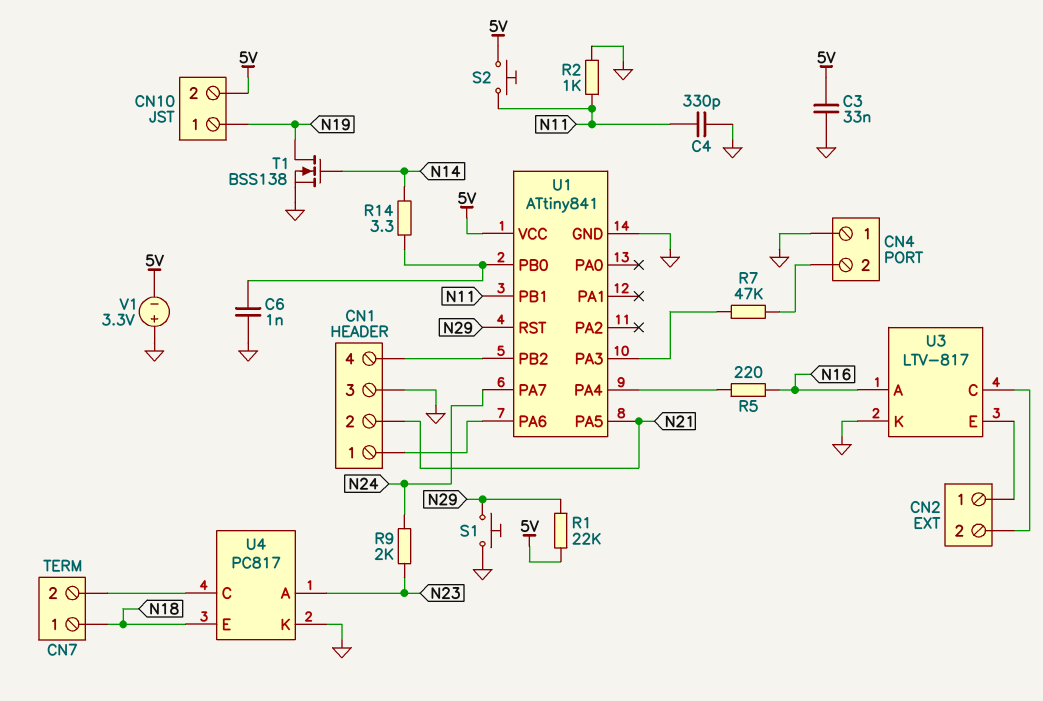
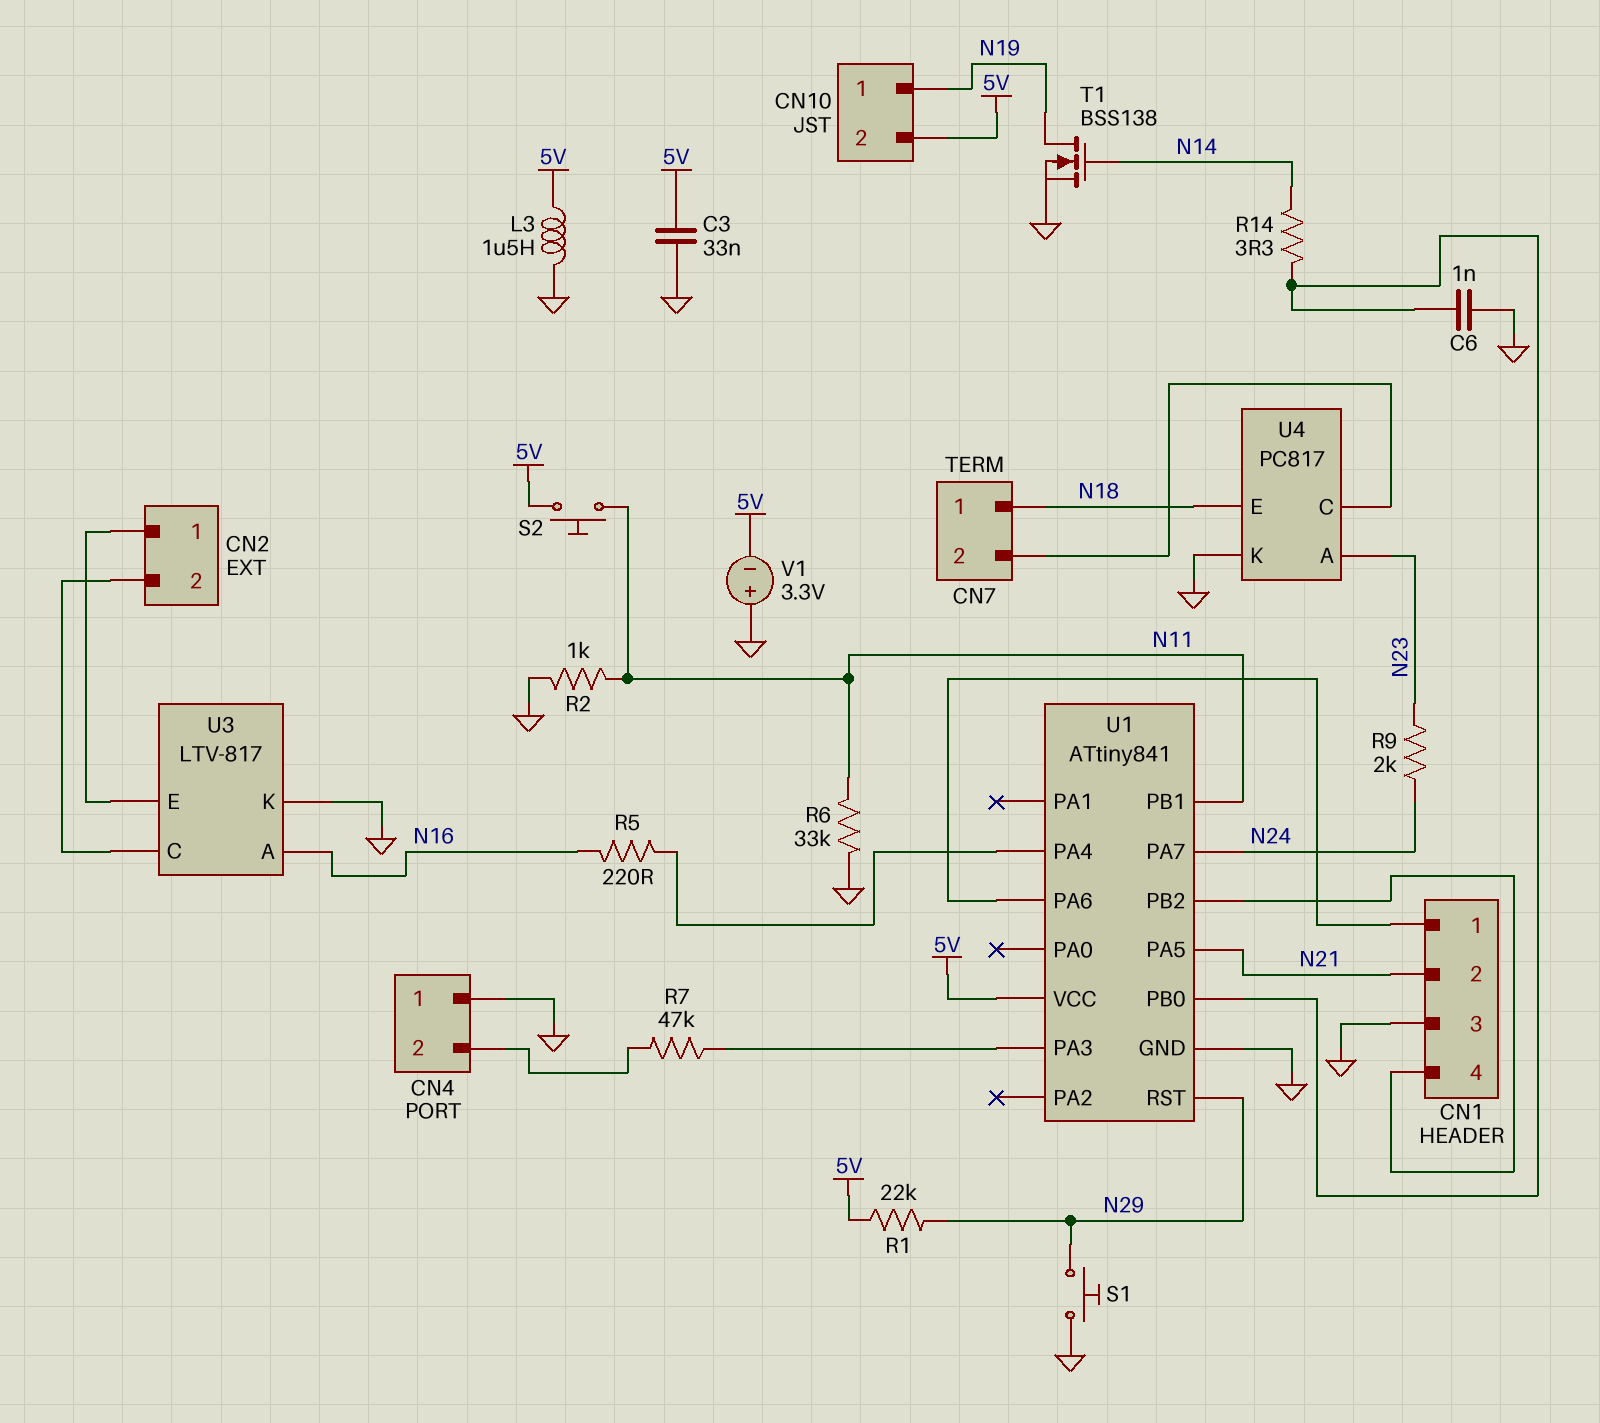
C4: 330pF (GND, N11) -> none
L3: none -> 1.5uH (5V, GND)
R6: none -> 33k (GND, N11)

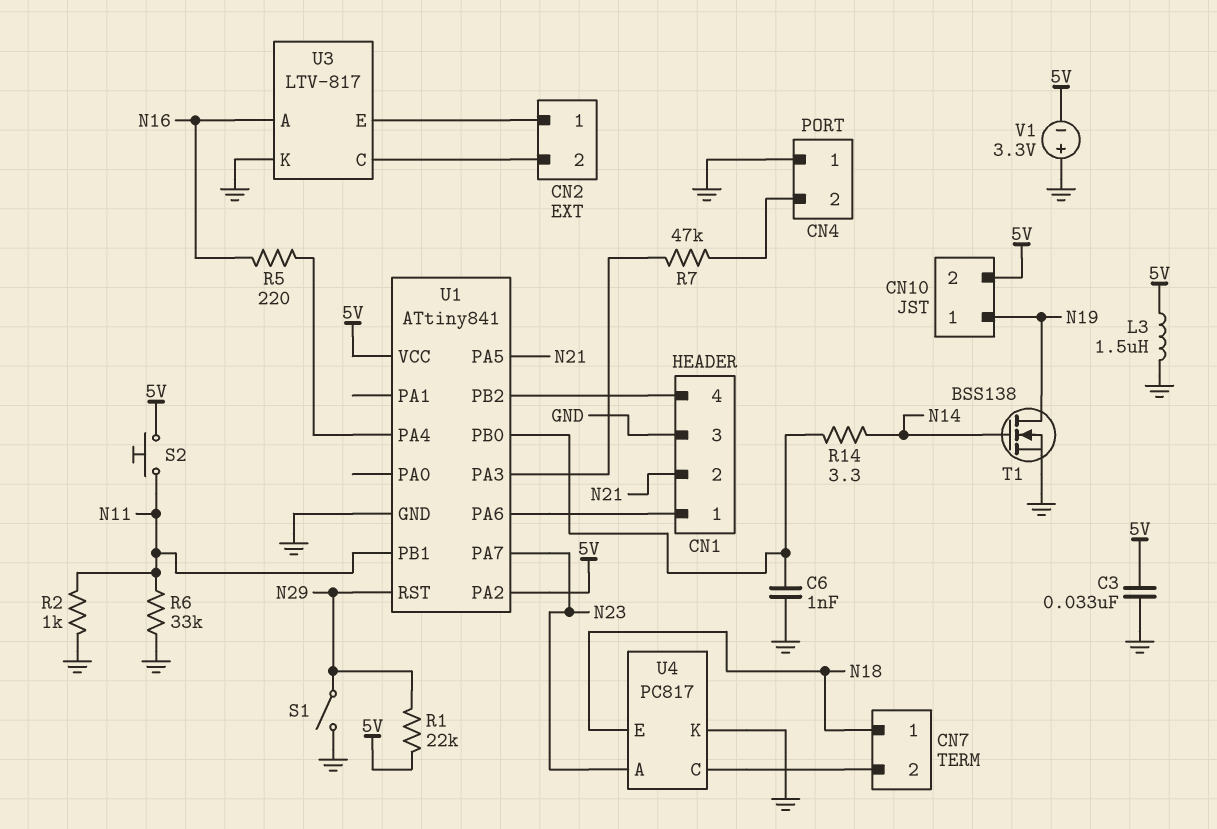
R9: 2k (N23, N24) -> none
S1: button (GND, N29) -> switch (GND, N29)
U1 pin PA2: none -> 5V
U1 pin PA7: N24 -> N23

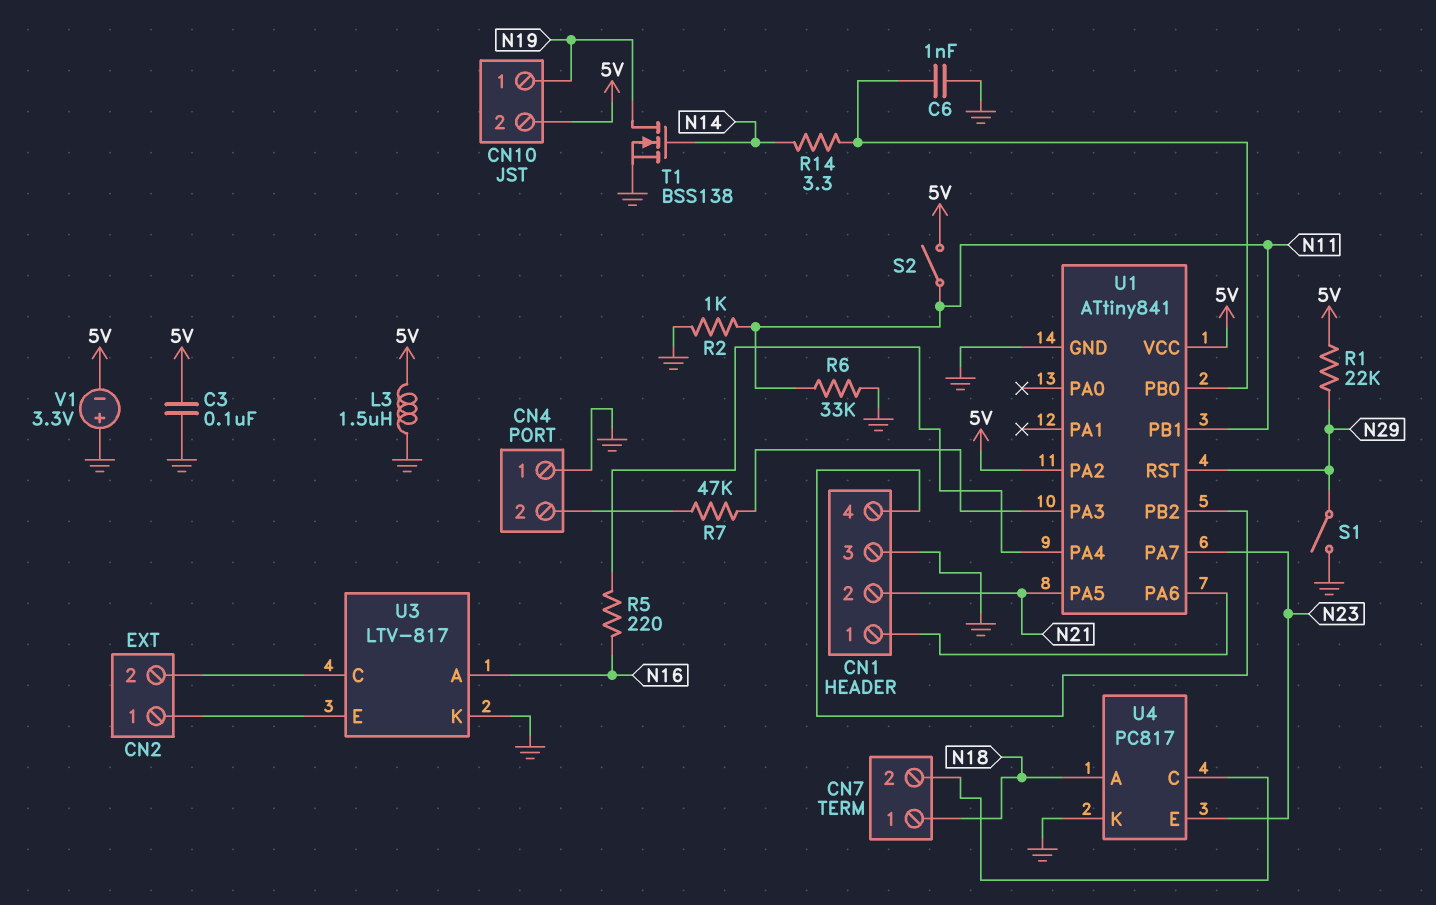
C3: 33nF (5V, GND) -> 100nF (5V, GND)
S2: button (5V, N11) -> switch (5V, N11)
U4 pin A: N23 -> N18
U4 pin E: N18 -> N23

